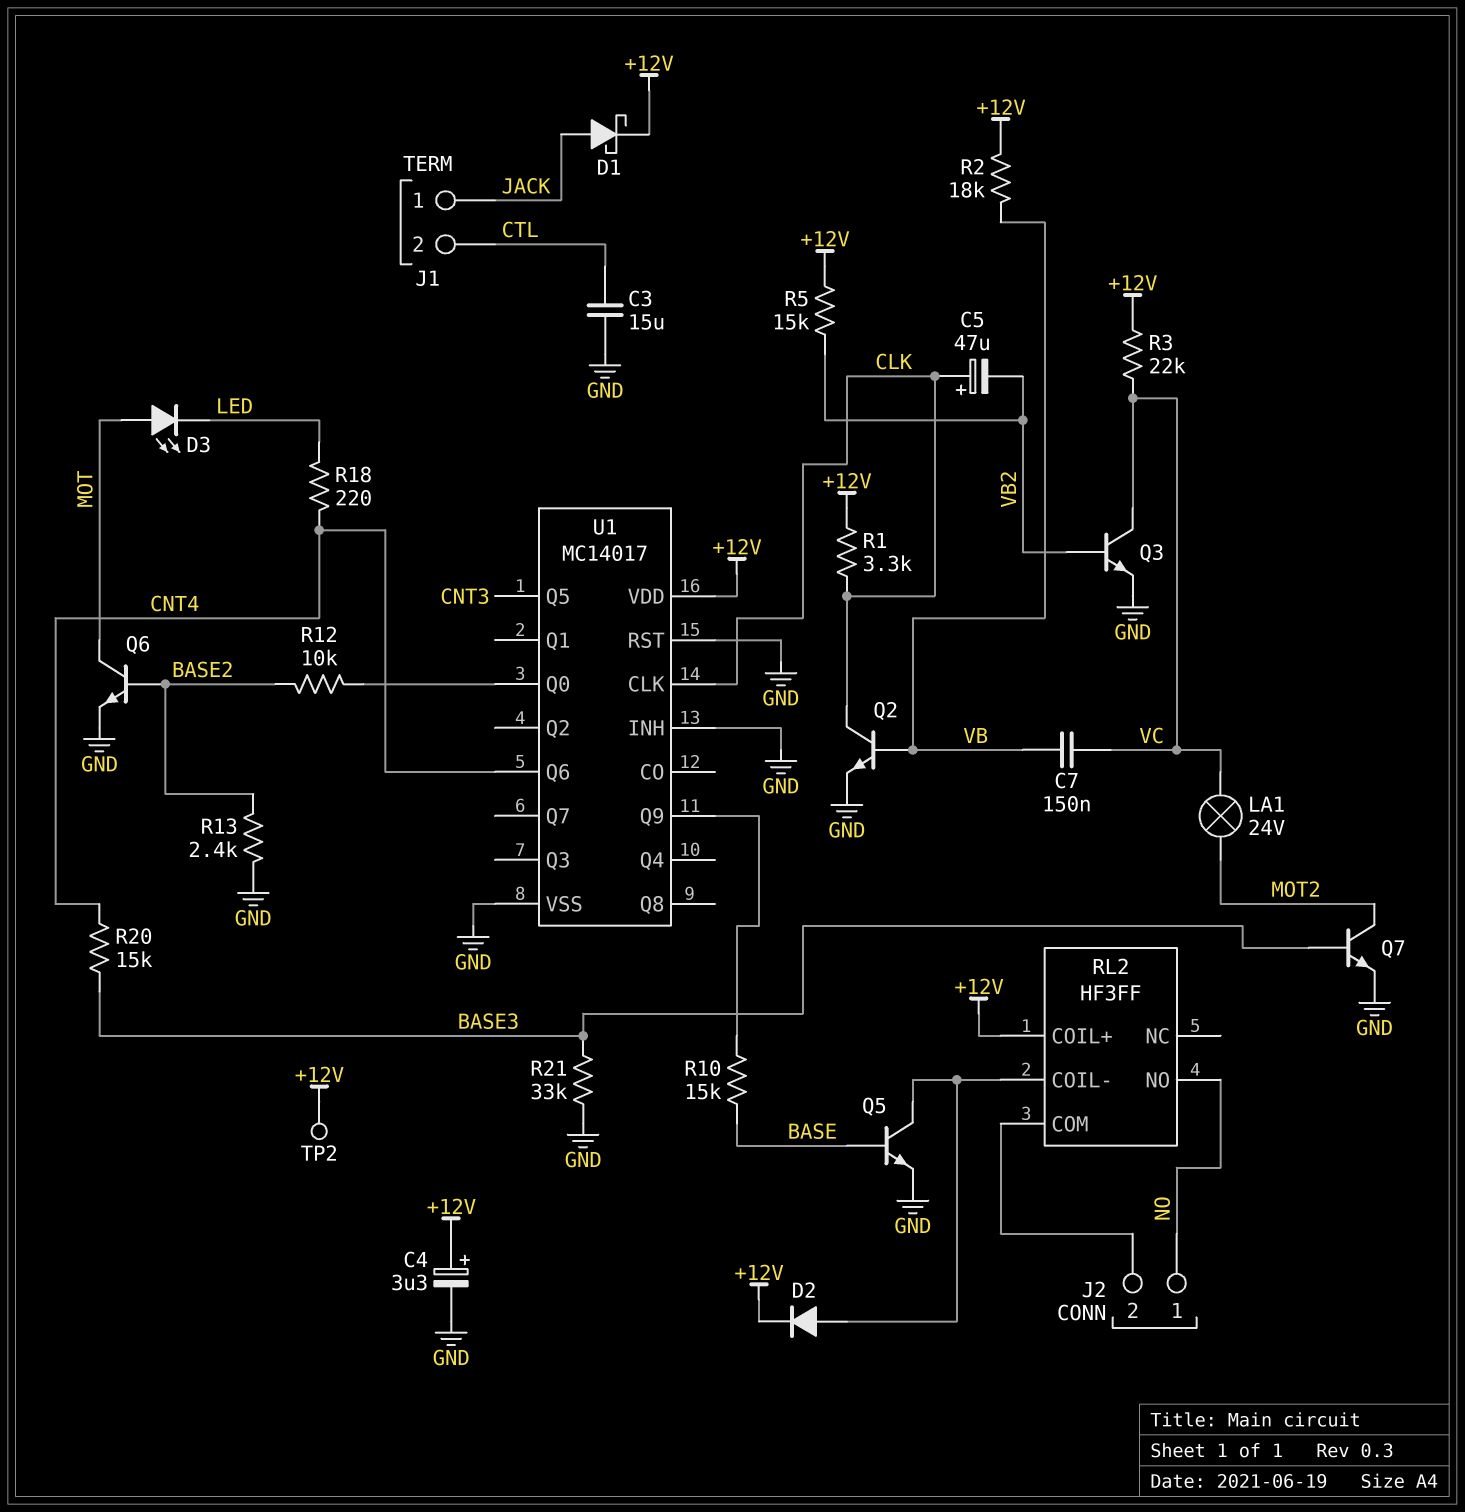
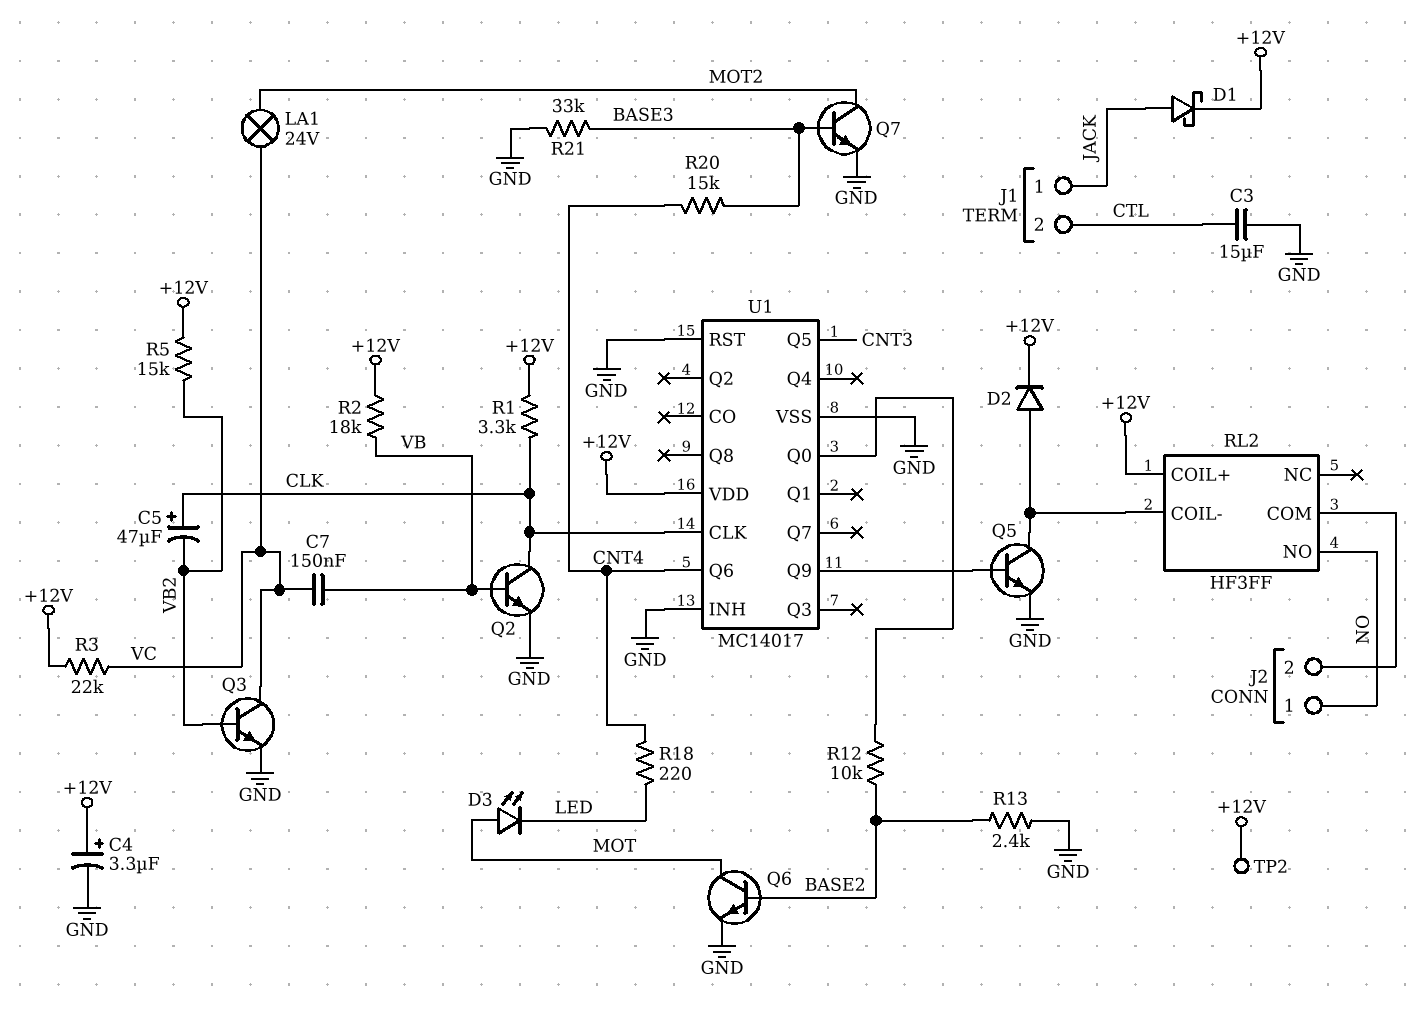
Q5: NPN (B BASE, C RL2/COIL-, E GND) -> NPN (B U1/Q9, C RL2/COIL-, E GND)
R10: 15k (BASE, U1/Q9) -> none

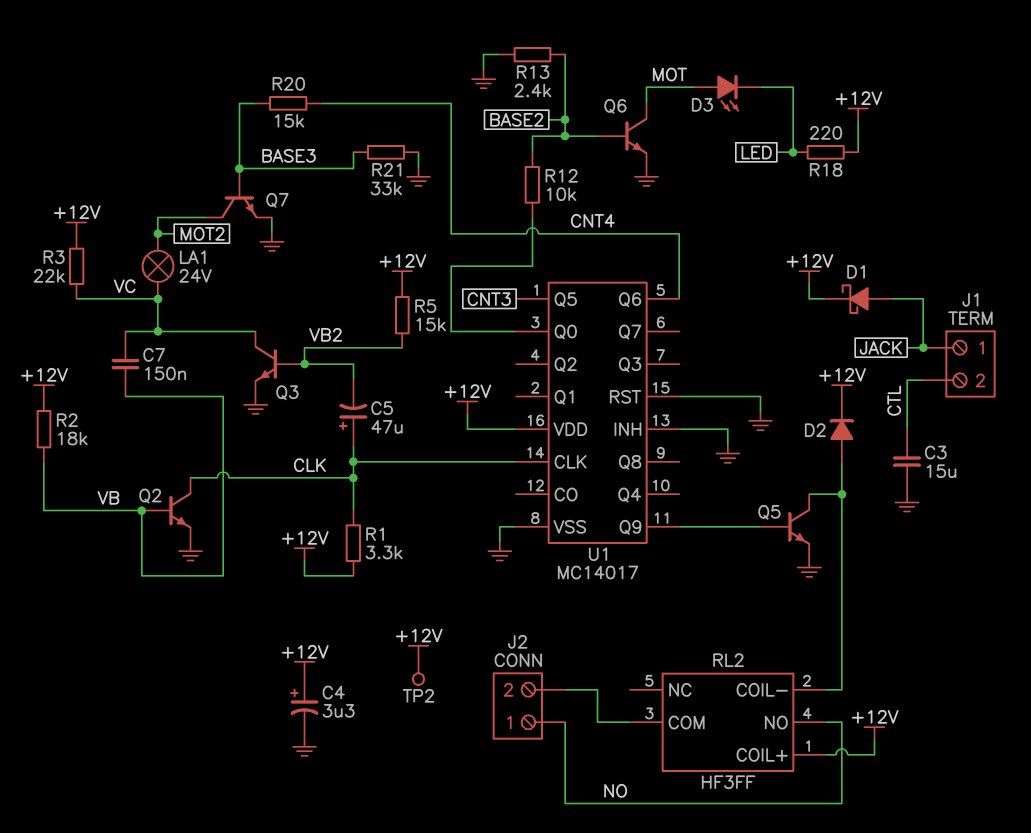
R18: 220 (CNT4, LED) -> 220 (+12V, LED)

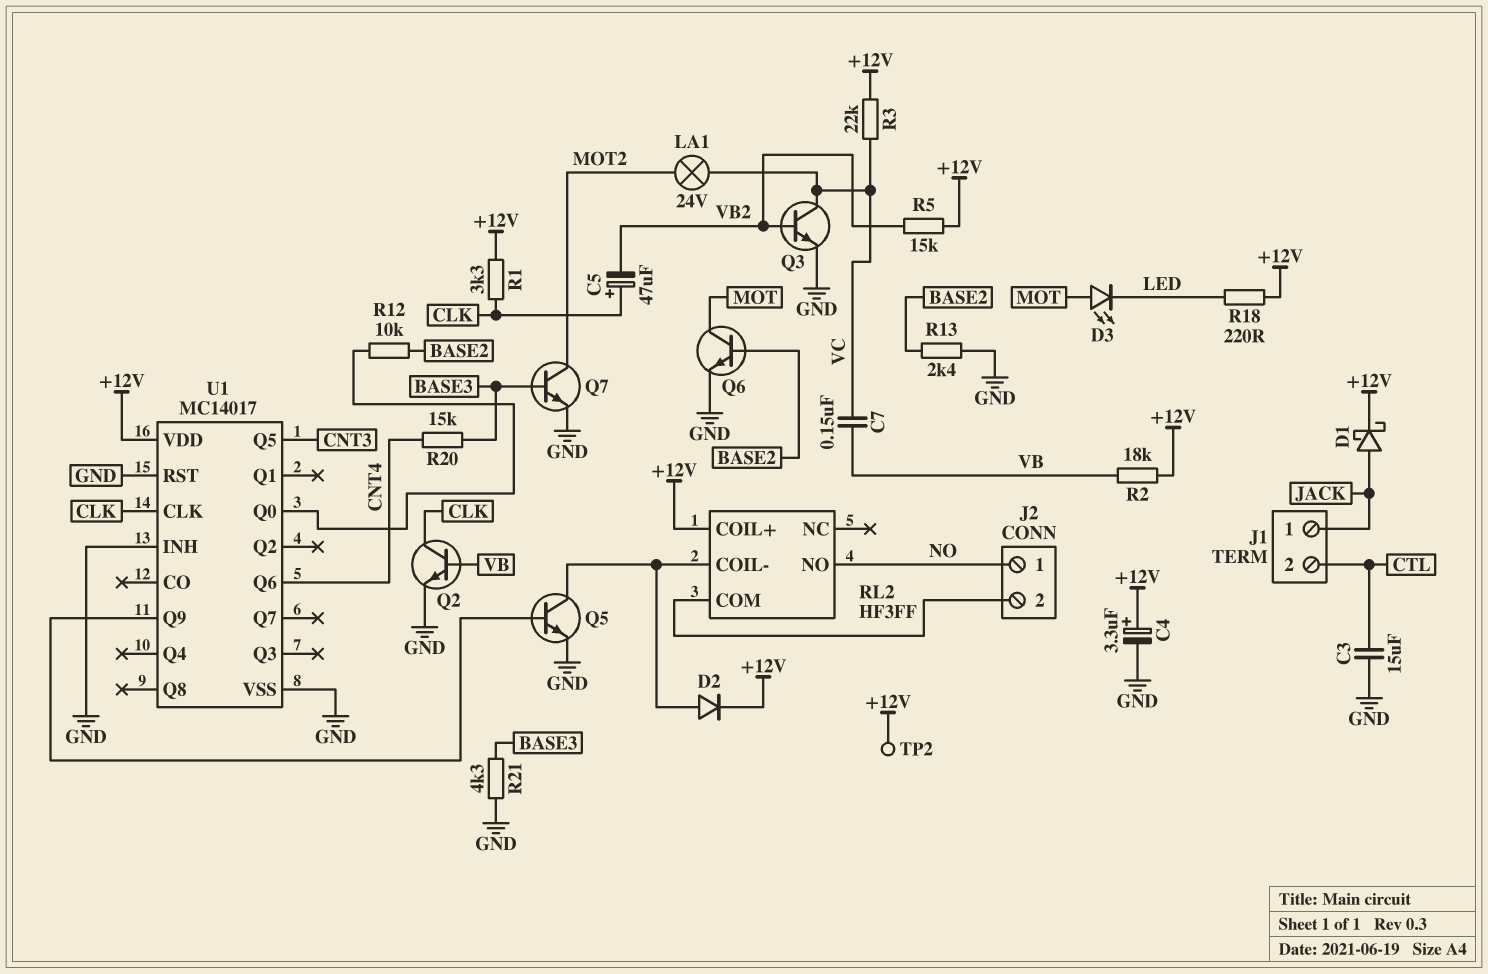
R21: 33k (BASE3, GND) -> 4.3k (BASE3, GND)

